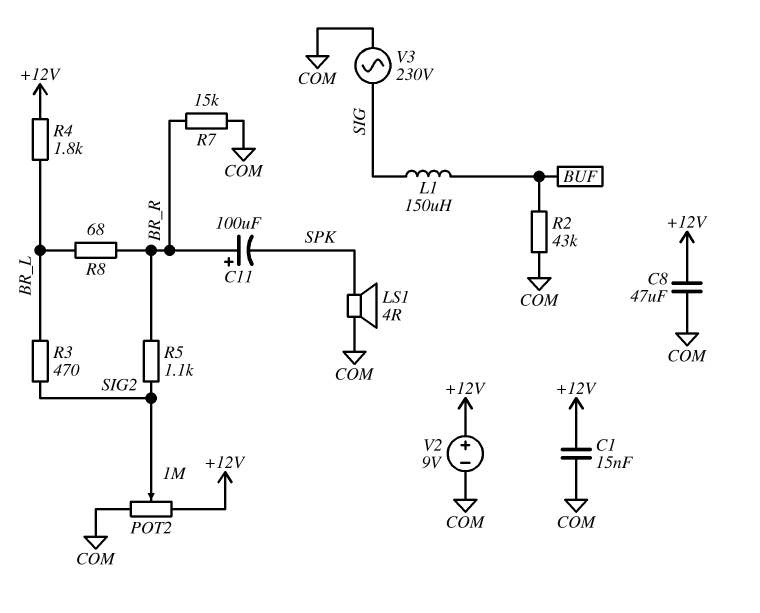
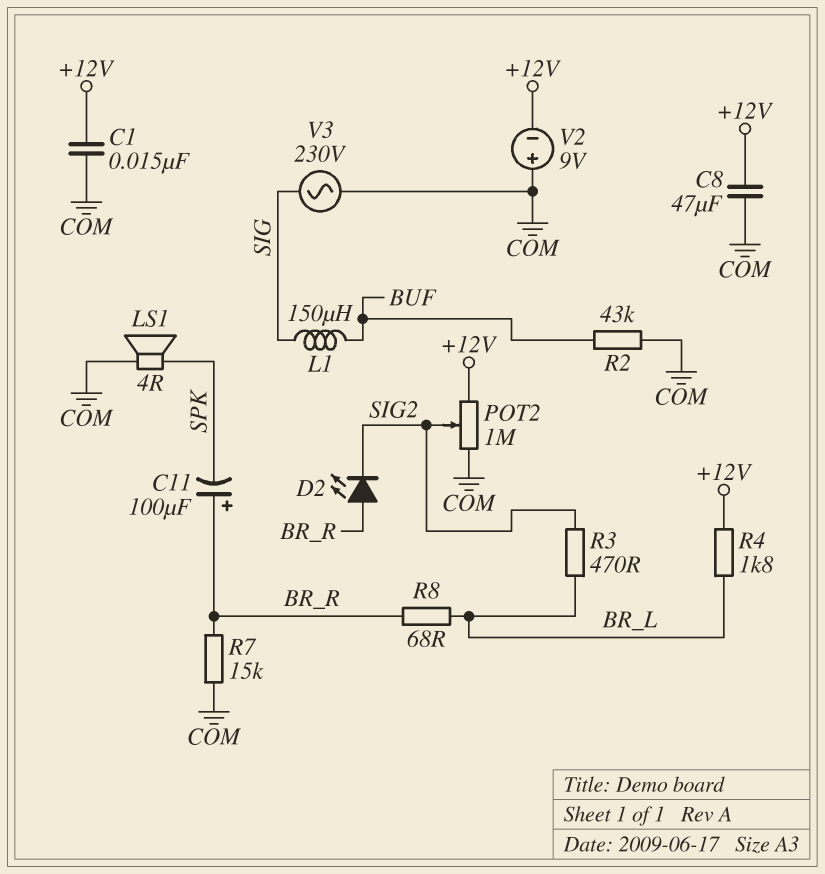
D2: none -> LED (A BR_R, K SIG2)
R5: 1.1k (BR_R, SIG2) -> none
V2: 9V (plus +12V, minus COM) -> 9V (plus COM, minus +12V)

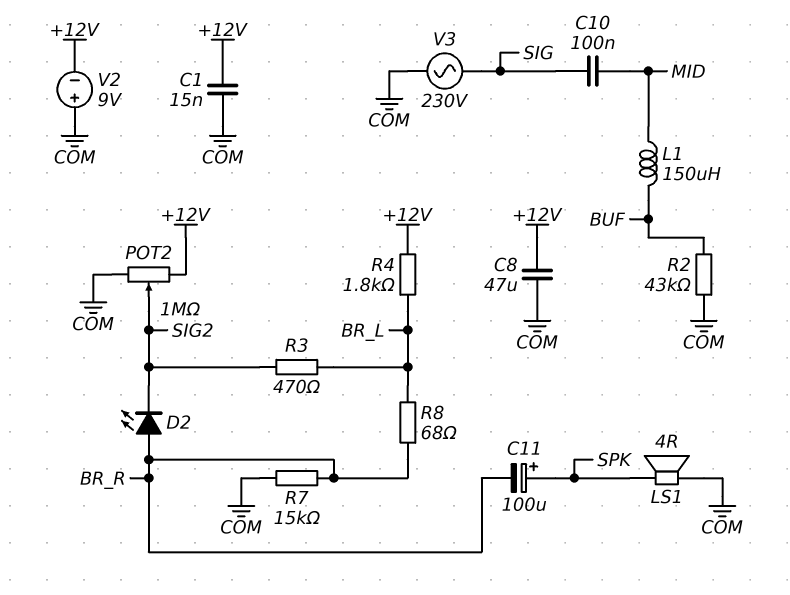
C10: none -> 100nF (MID, SIG)
C11: 100uF (plus BR_R, minus SPK) -> 100uF (plus SPK, minus BR_R)
L1: 150uH (BUF, SIG) -> 150uH (BUF, MID)

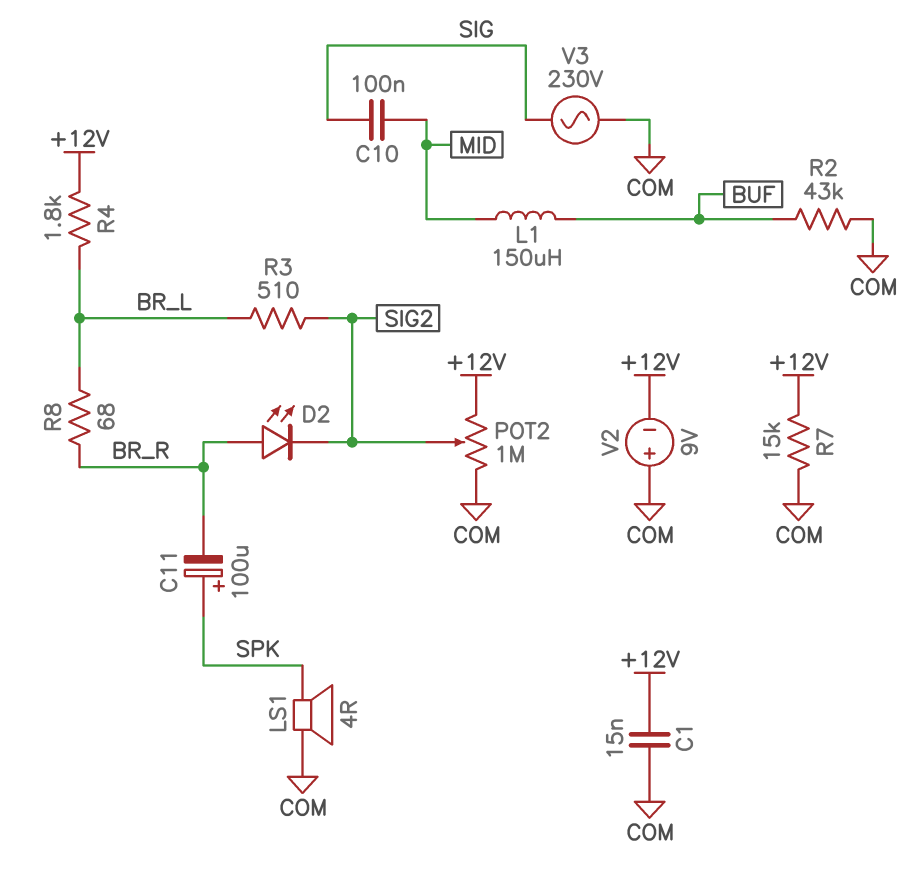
C8: 47uF (+12V, COM) -> none
R3: 470 (BR_L, SIG2) -> 510 (BR_L, SIG2)
R7: 15k (BR_R, COM) -> 15k (+12V, COM)

